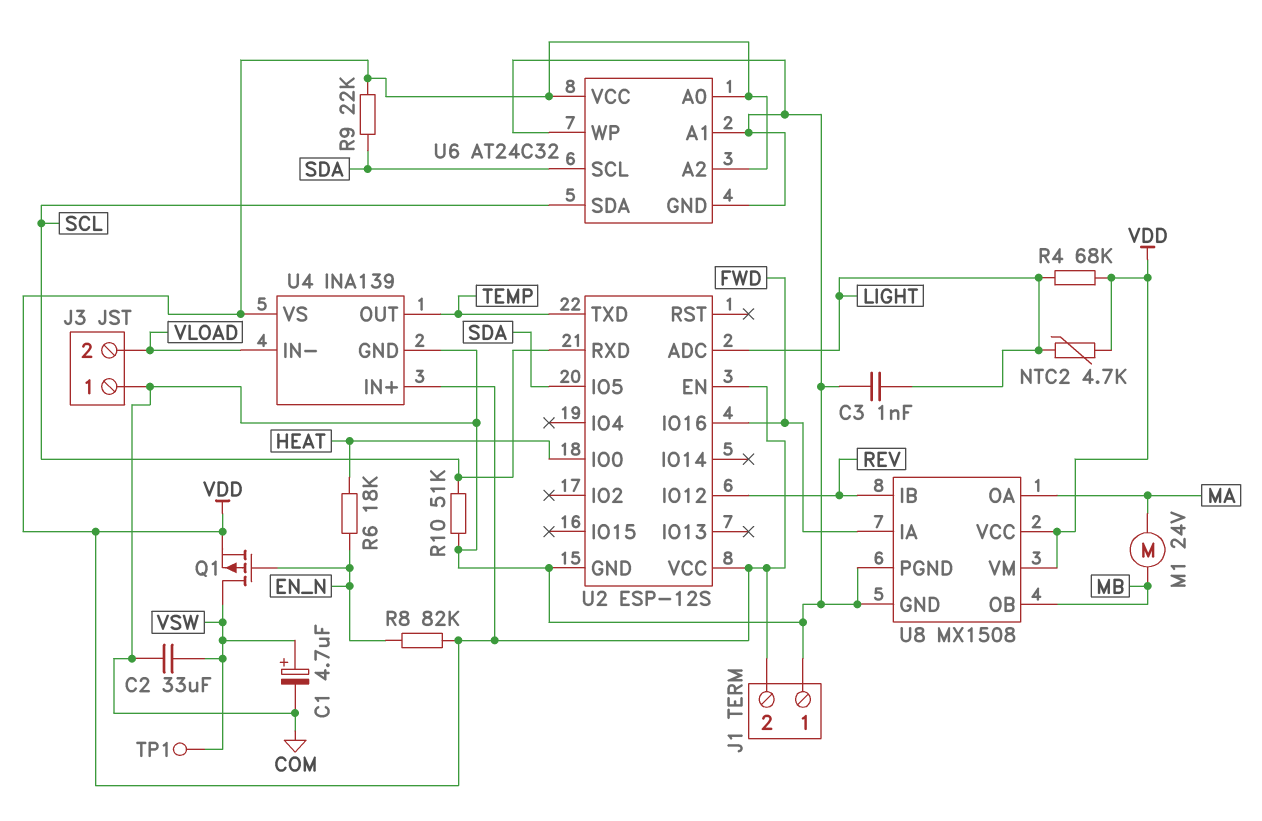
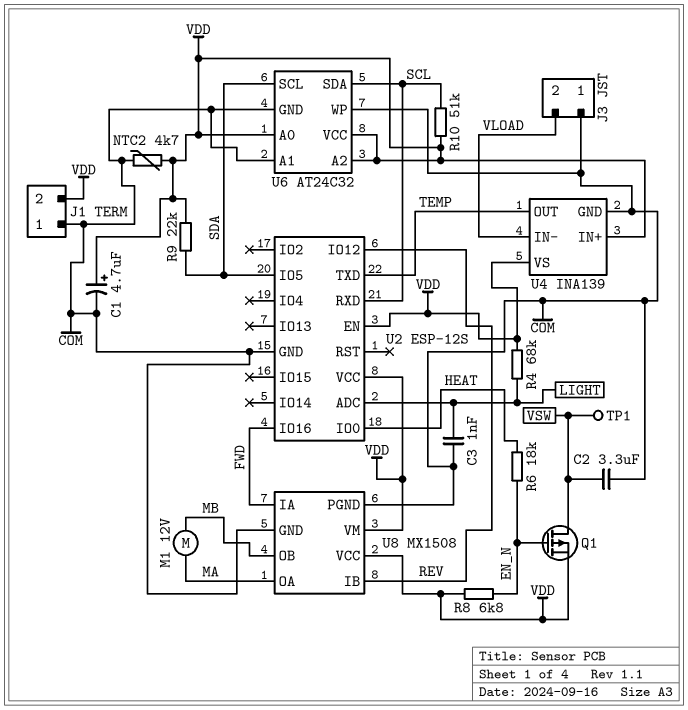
C1: 4.7uF (plus VSW, minus COM) -> 4.7uF (plus VDD, minus COM)
C2: 33uF (COM, VSW) -> 3.3uF (COM, VSW)
M1: motor 24V (MA, MB) -> motor 12V (MA, MB)
NTC2: 4.7k (LIGHT, VDD) -> 4.7k (COM, VDD)
R8: 82k (EN_N, VDD) -> 6.8k (EN_N, VDD)
R10: 51k (COM, SCL) -> 51k (SCL, VDD)

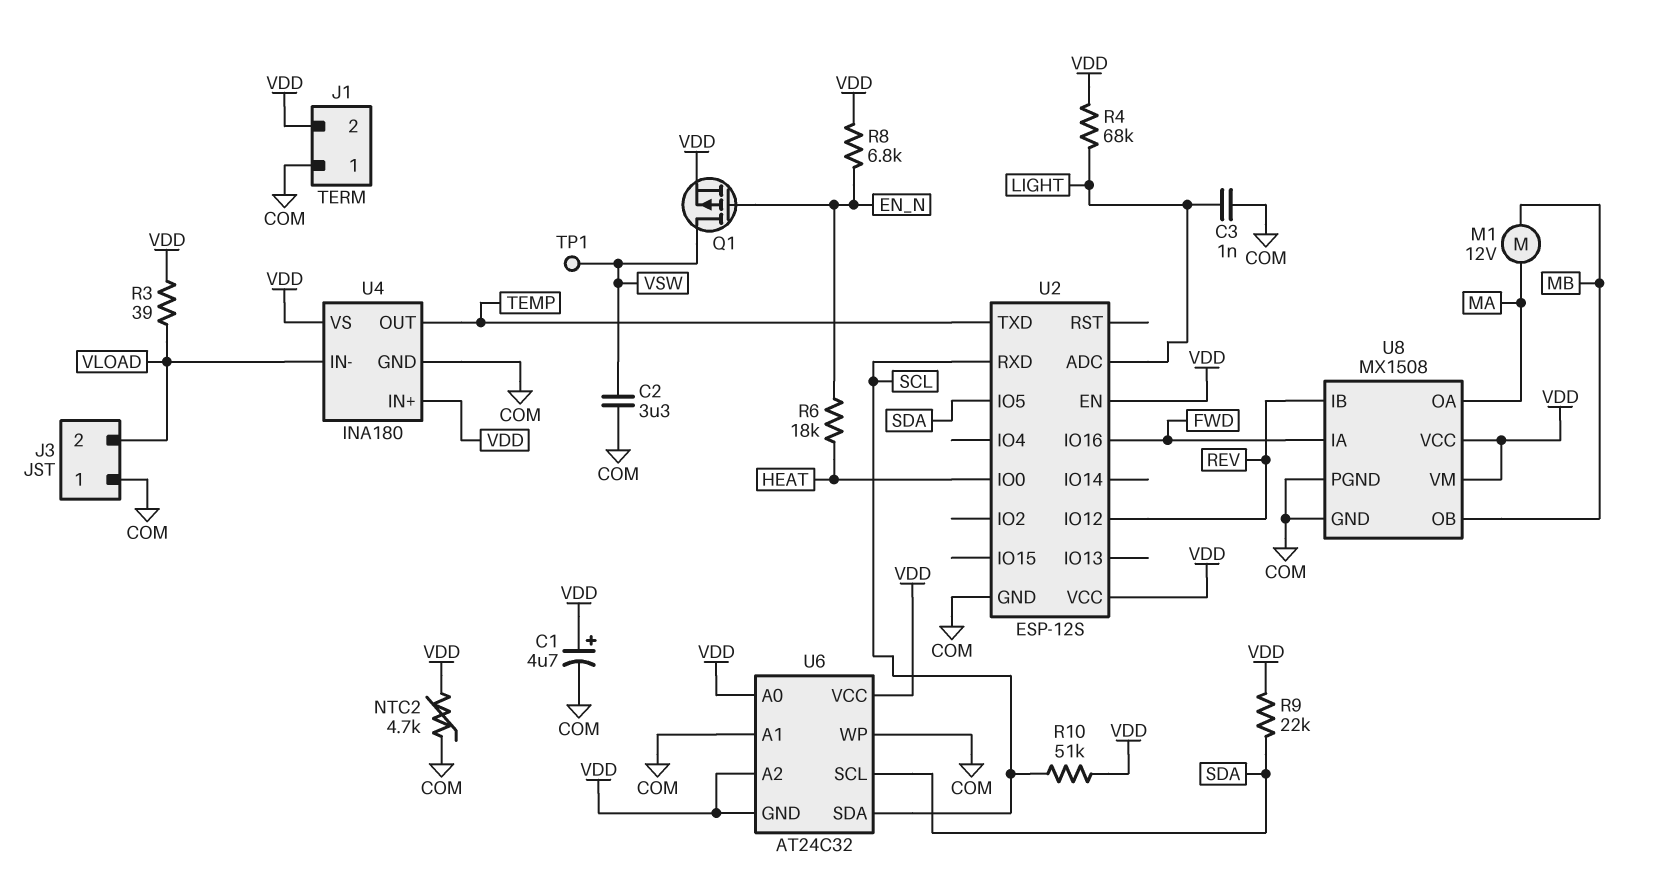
R3: none -> 39 (VDD, VLOAD)
U4: INA139 -> INA180
U6 pin GND: COM -> VDD

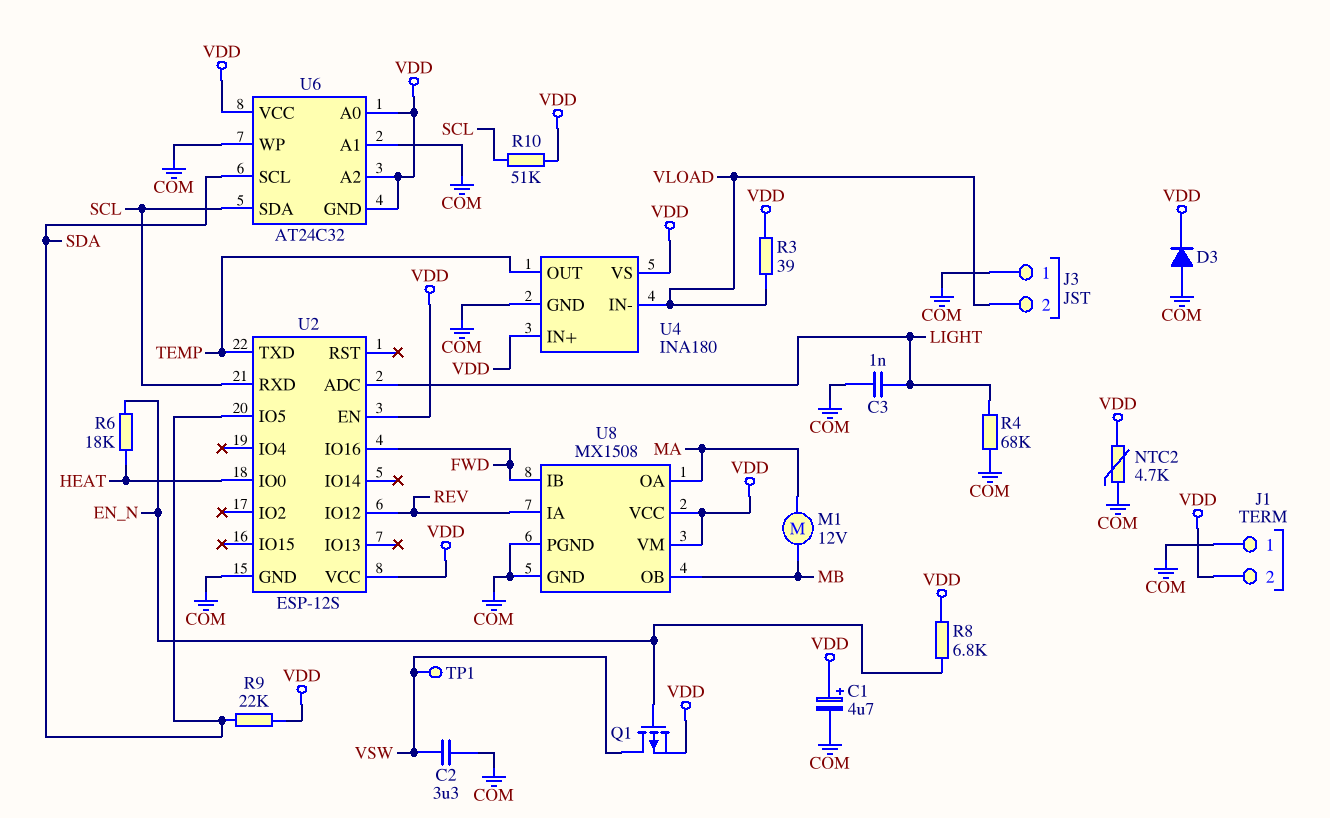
D3: none -> diode (A COM, K VDD)
R4: 68k (LIGHT, VDD) -> 68k (COM, LIGHT)
U8 pin IA: FWD -> REV
U8 pin IB: REV -> FWD

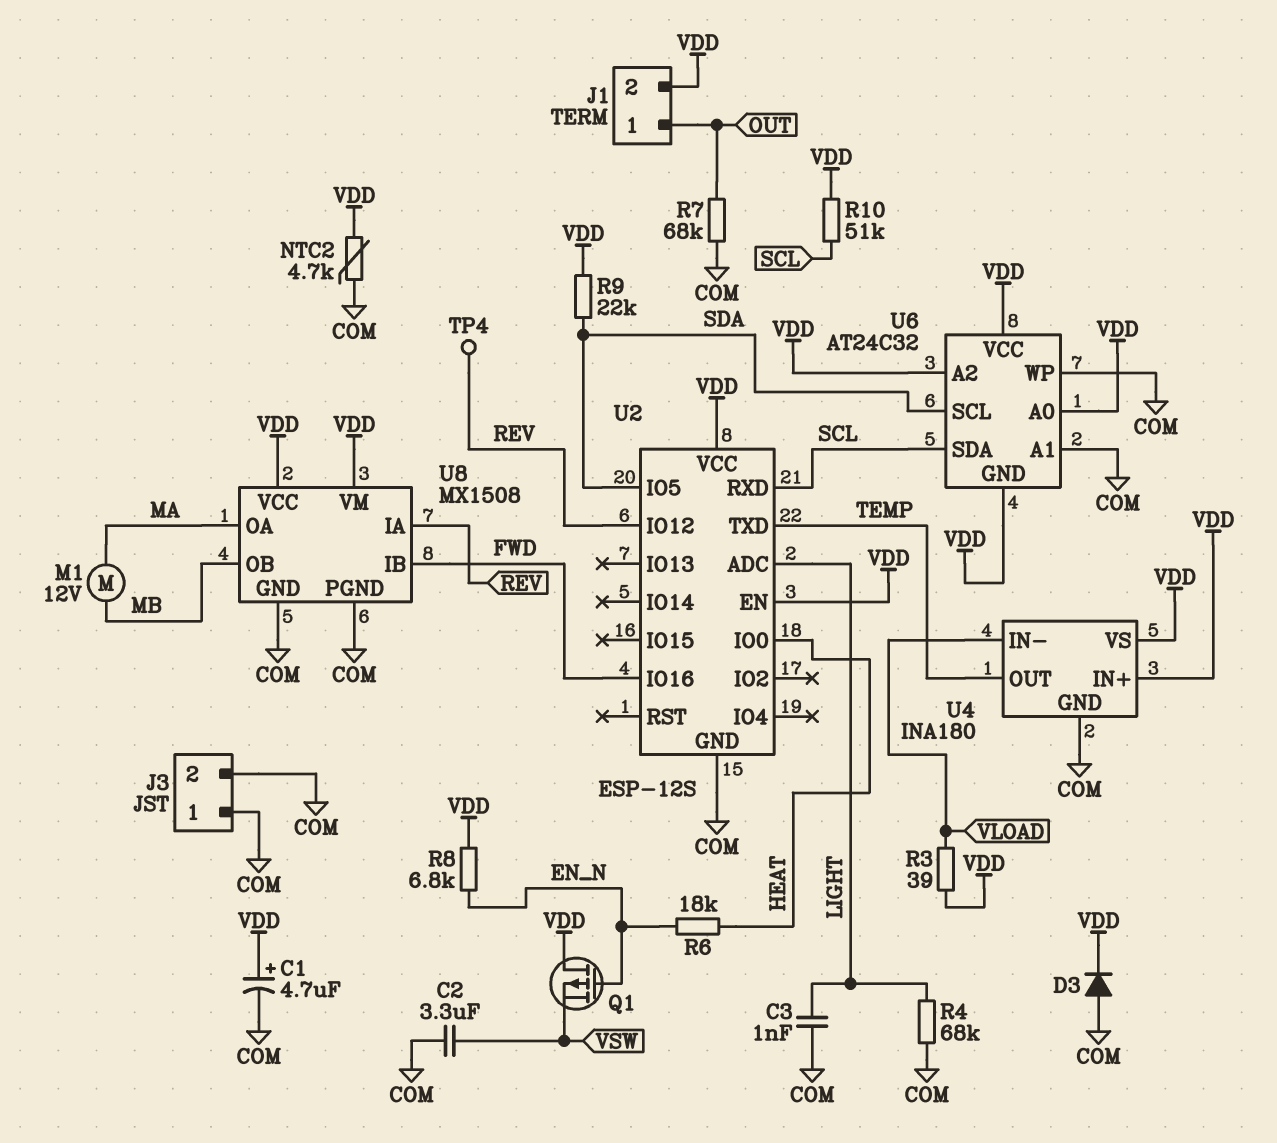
J1 pin 1: COM -> OUT
J3 pin 2: VLOAD -> COM
Q1: PMOS (G EN_N, D VSW, S VDD) -> PMOS (G EN_N, D VDD, S VSW)
R7: none -> 68k (COM, OUT)
TP1: test point (VSW) -> none
TP4: none -> test point (REV)

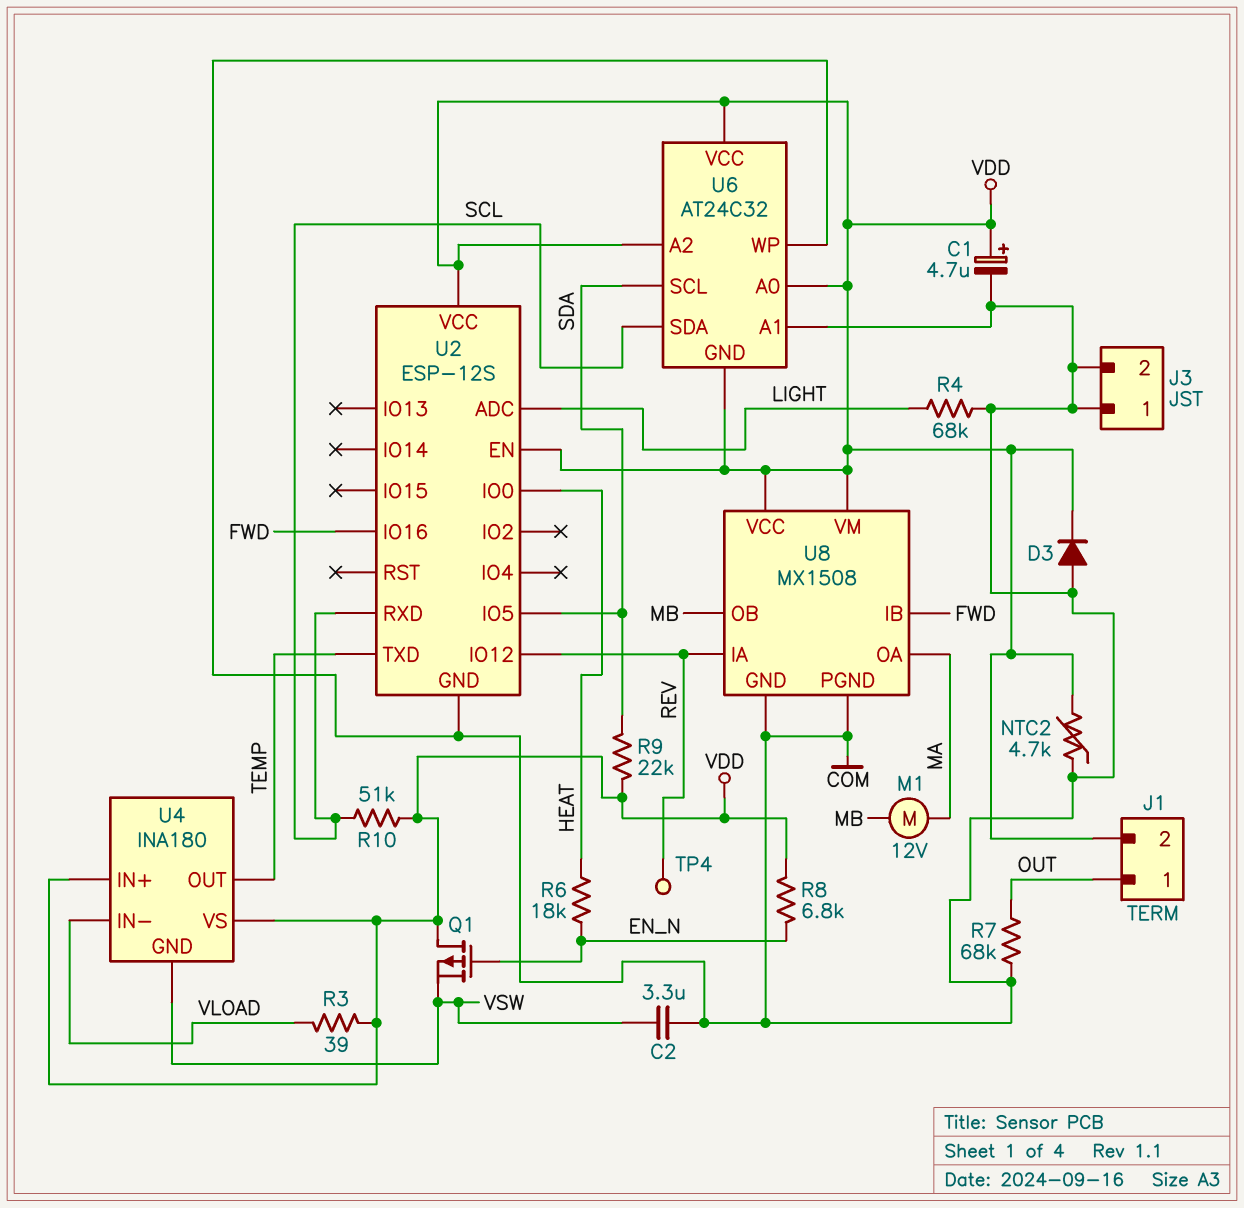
C3: 1nF (COM, LIGHT) -> none
U4 pin GND: COM -> VSW

